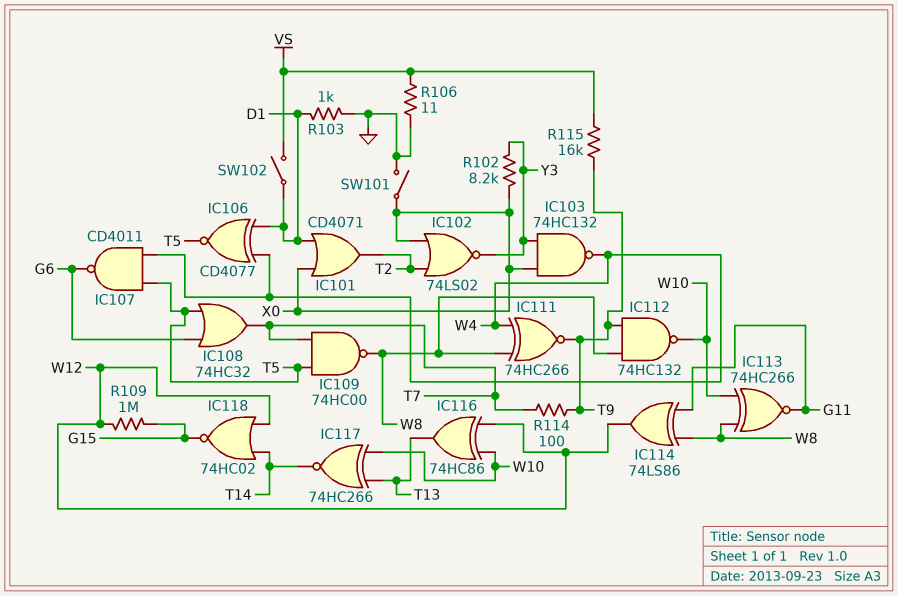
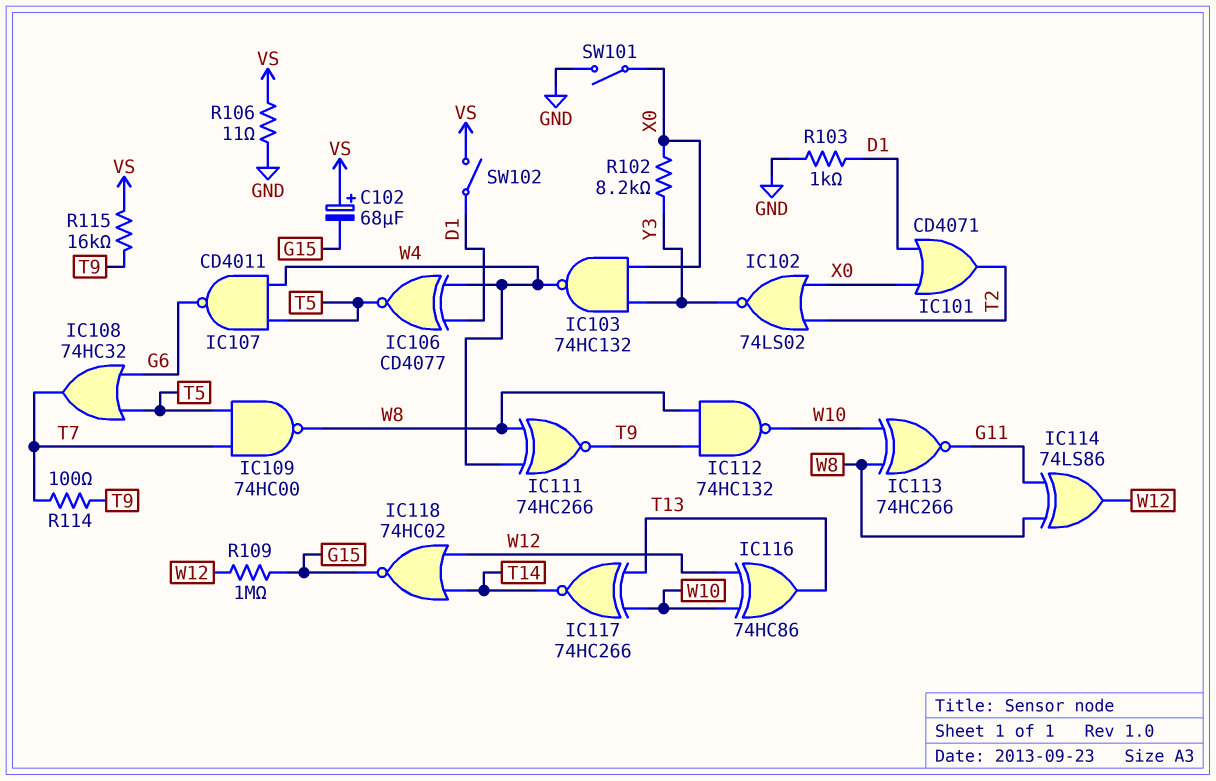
C102: none -> 68uF (plus VS, minus G15)

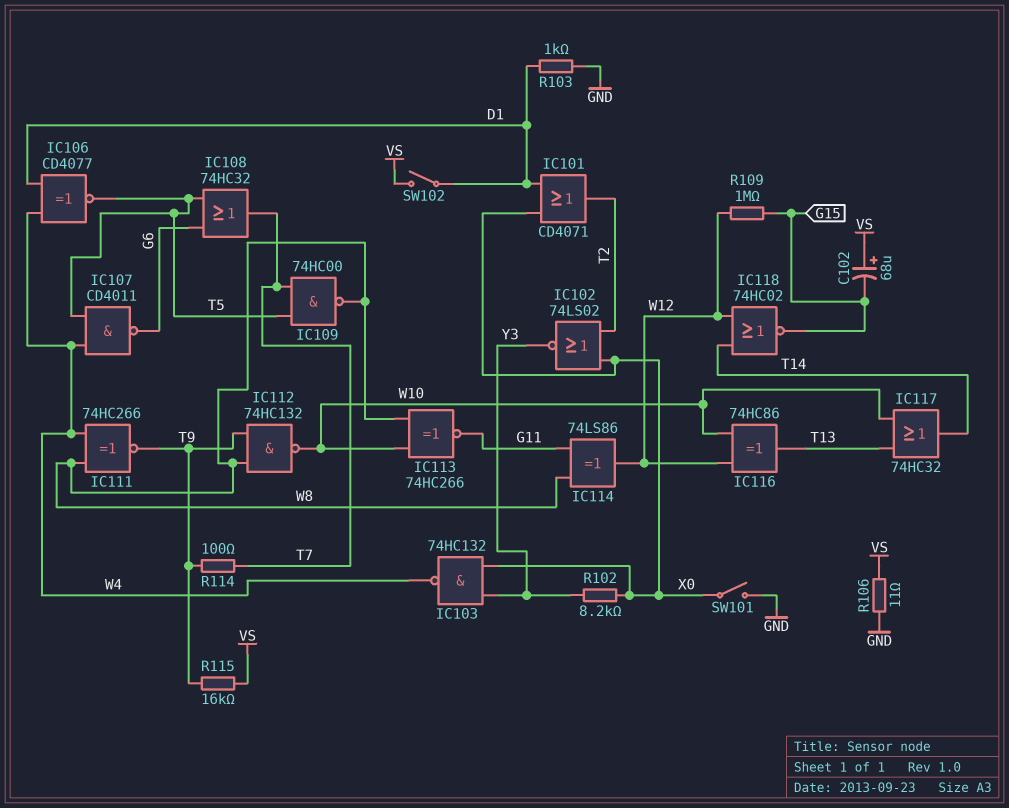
IC117: XNOR 74HC266 (in T13, in W10, out T14) -> OR 74HC32 (in T13, in W10, out T14)

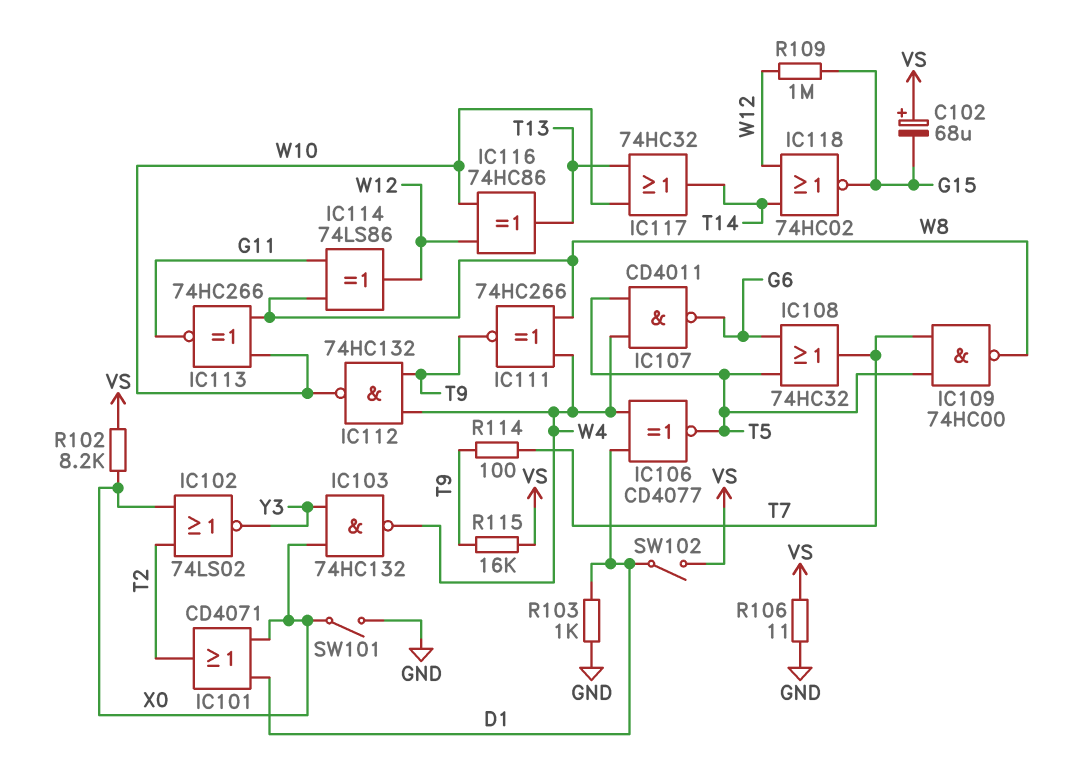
IC112: NAND 74HC132 (in T9, in W8, out W10) -> NAND 74HC132 (in T9, in W4, out W10)
R102: 8.2k (X0, Y3) -> 8.2k (VS, X0)

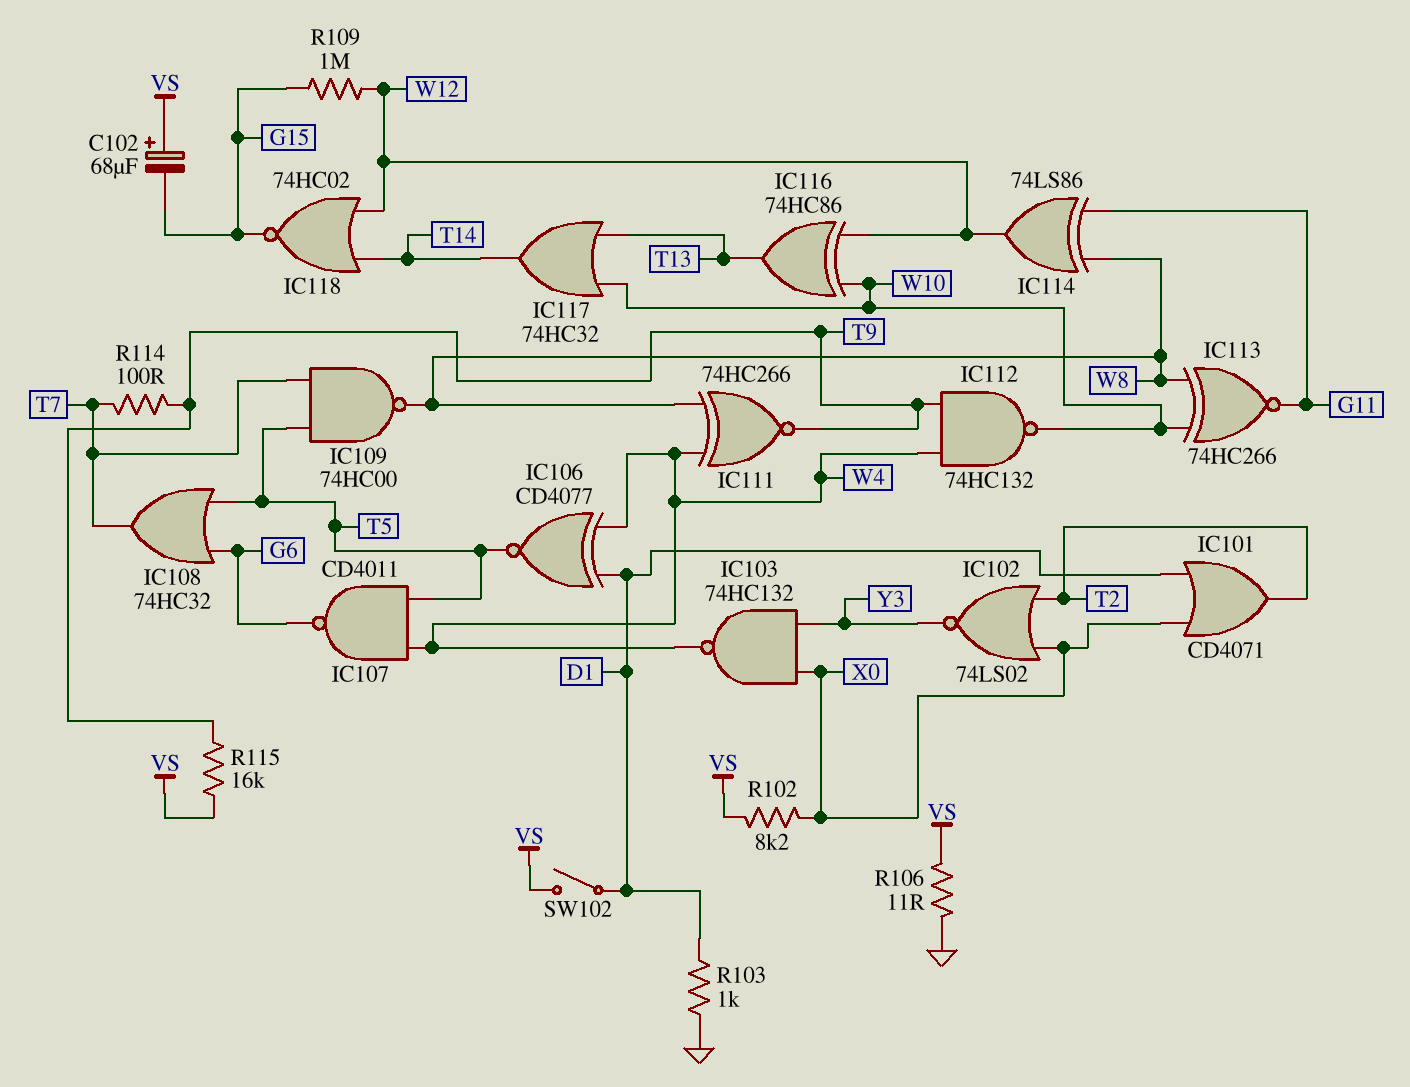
SW101: switch (GND, X0) -> none

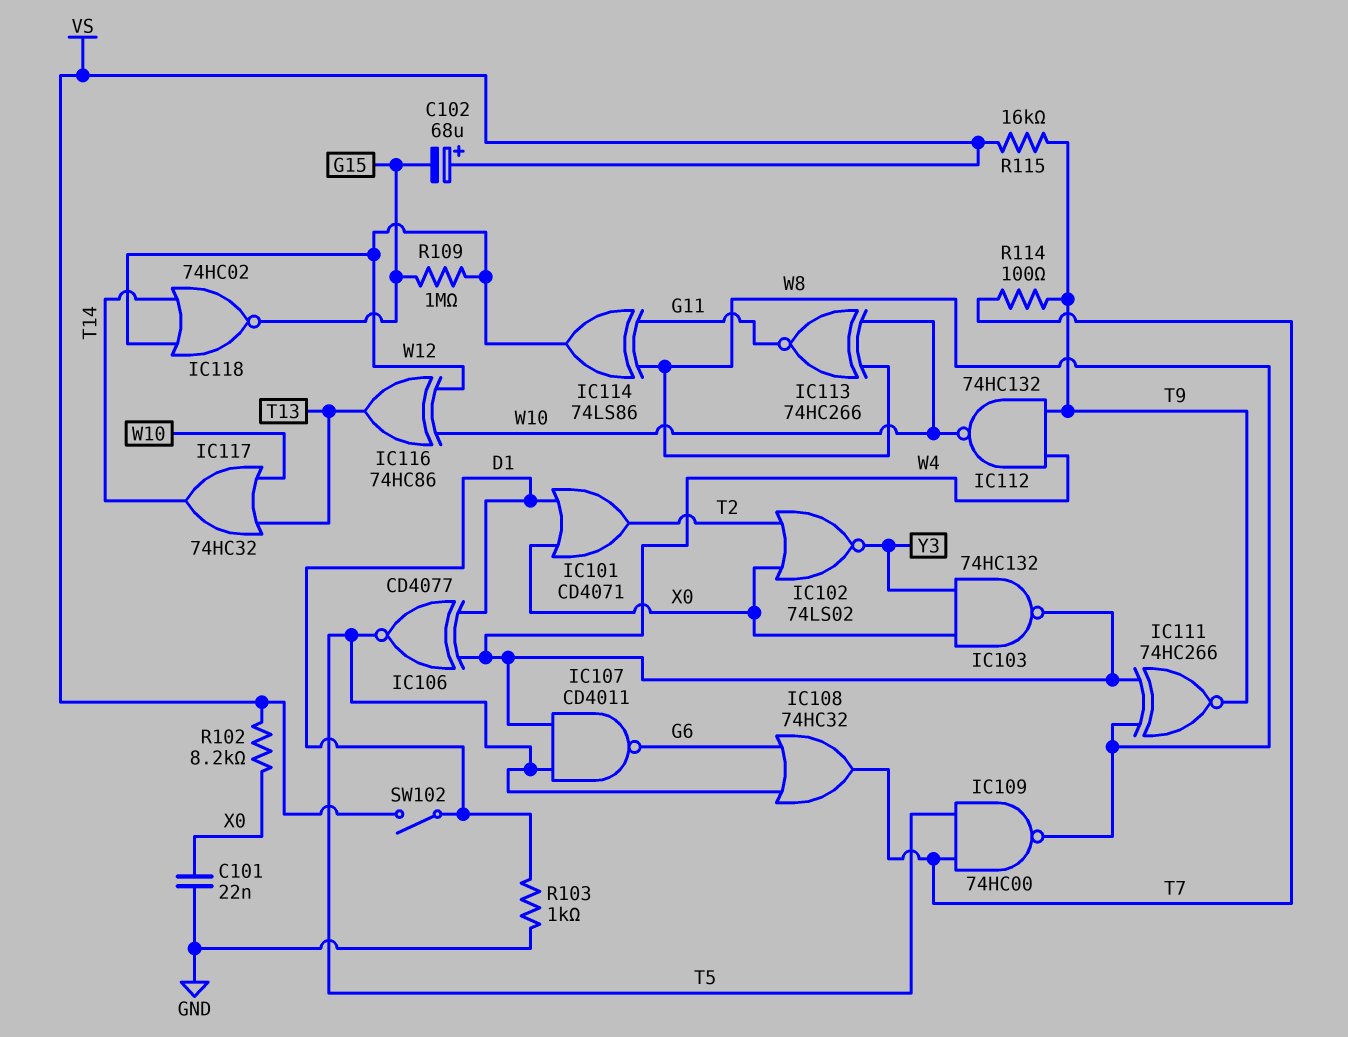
C101: none -> 22nF (GND, X0)
R106: 11 (GND, VS) -> none

